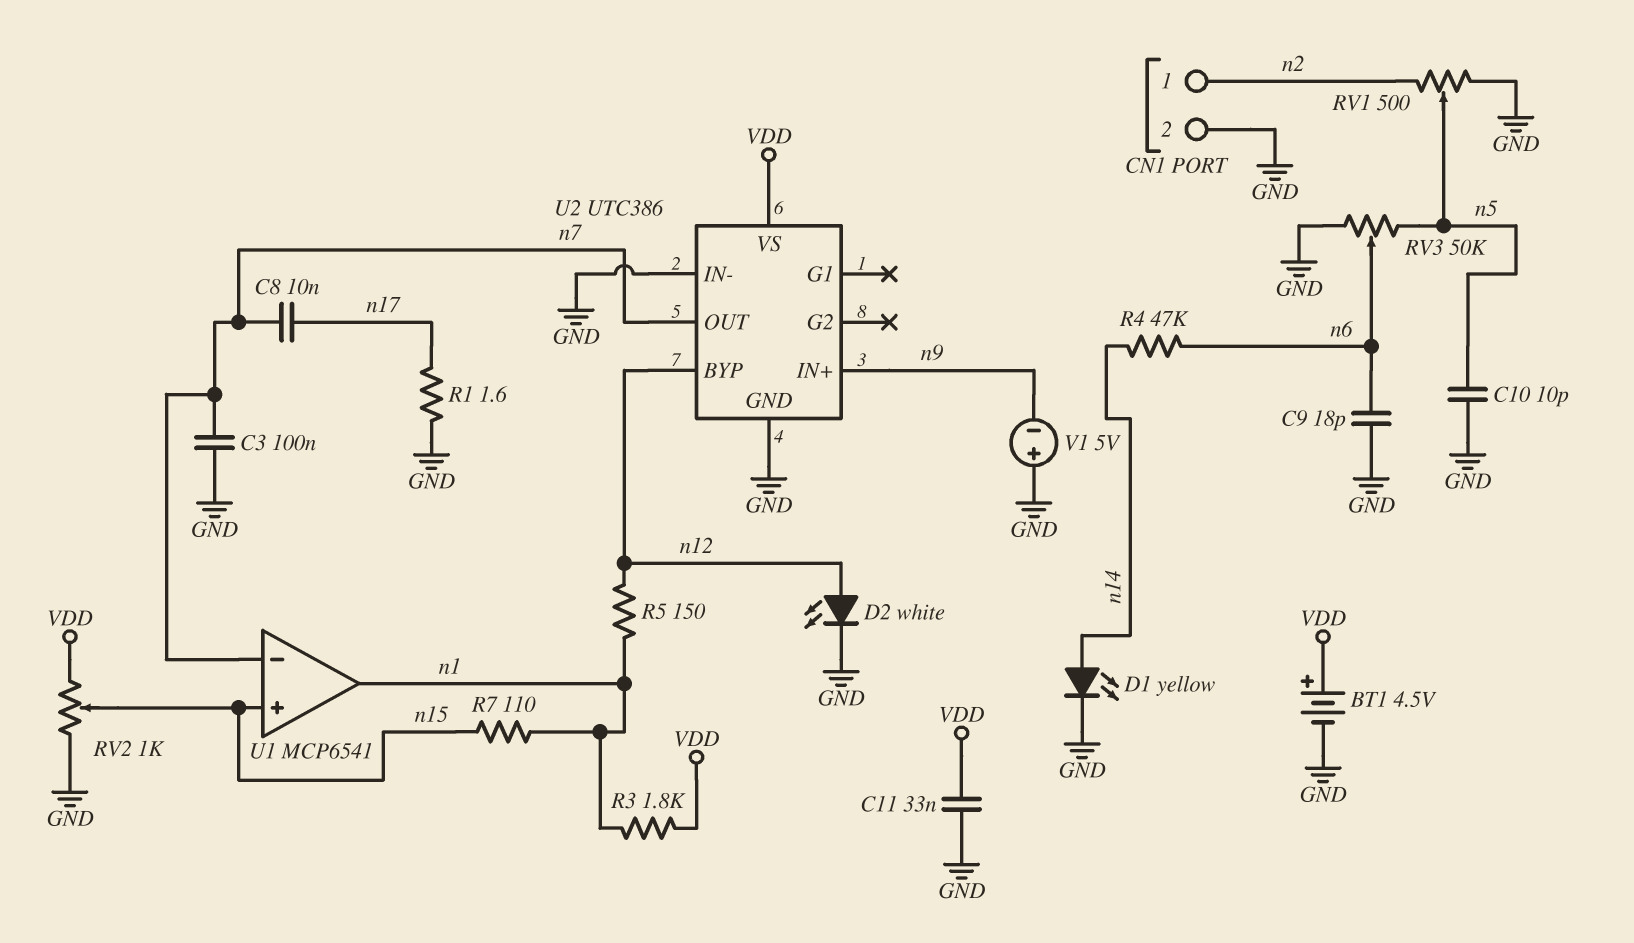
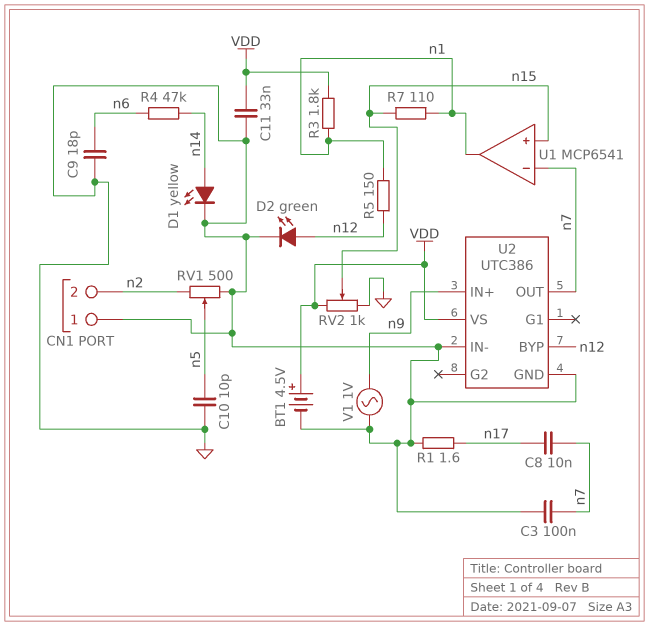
CN1 pin 1: n2 -> GND
CN1 pin 2: GND -> n2
D2: LED white (A n12, K GND) -> LED green (A n12, K GND)
RV3: 50k (GND, n5, wiper n6) -> none
V1: 5V (plus GND, minus n9) -> AC 1V (GND, n9)

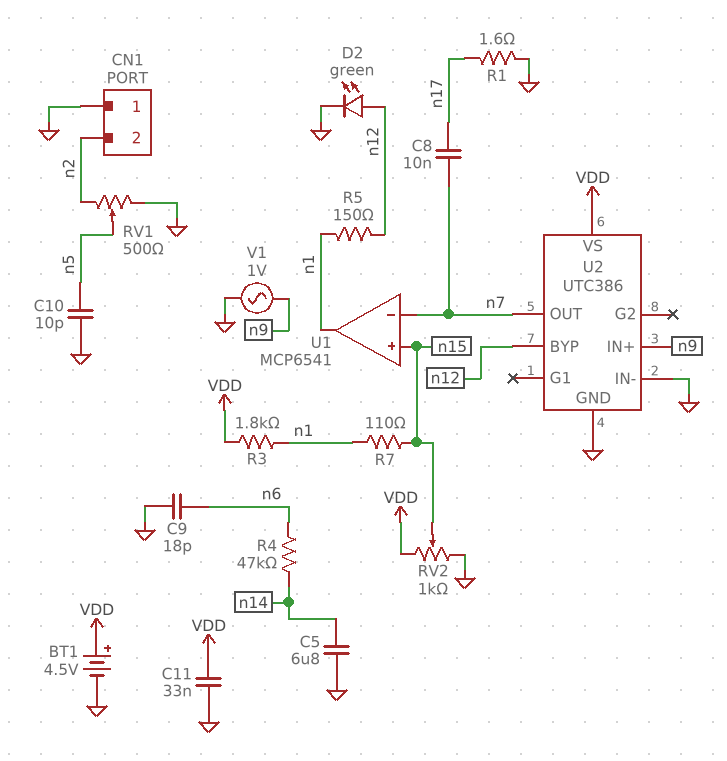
C3: 100nF (GND, n7) -> none
C5: none -> 6.8uF (GND, n14)
D1: LED yellow (A n14, K GND) -> none

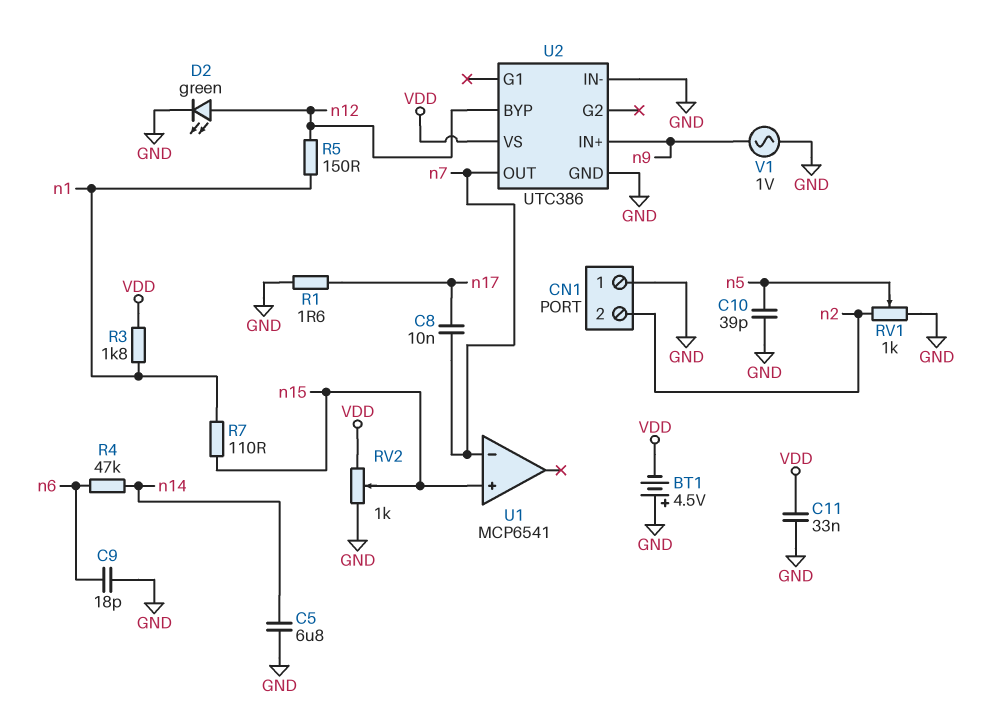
BT1: 4.5V (plus VDD, minus GND) -> 4.5V (plus GND, minus VDD)
C10: 10pF (GND, n5) -> 39pF (GND, n5)
RV1: 500 (GND, n2, wiper n5) -> 1k (GND, n2, wiper n5)
U1 pin out: n1 -> none

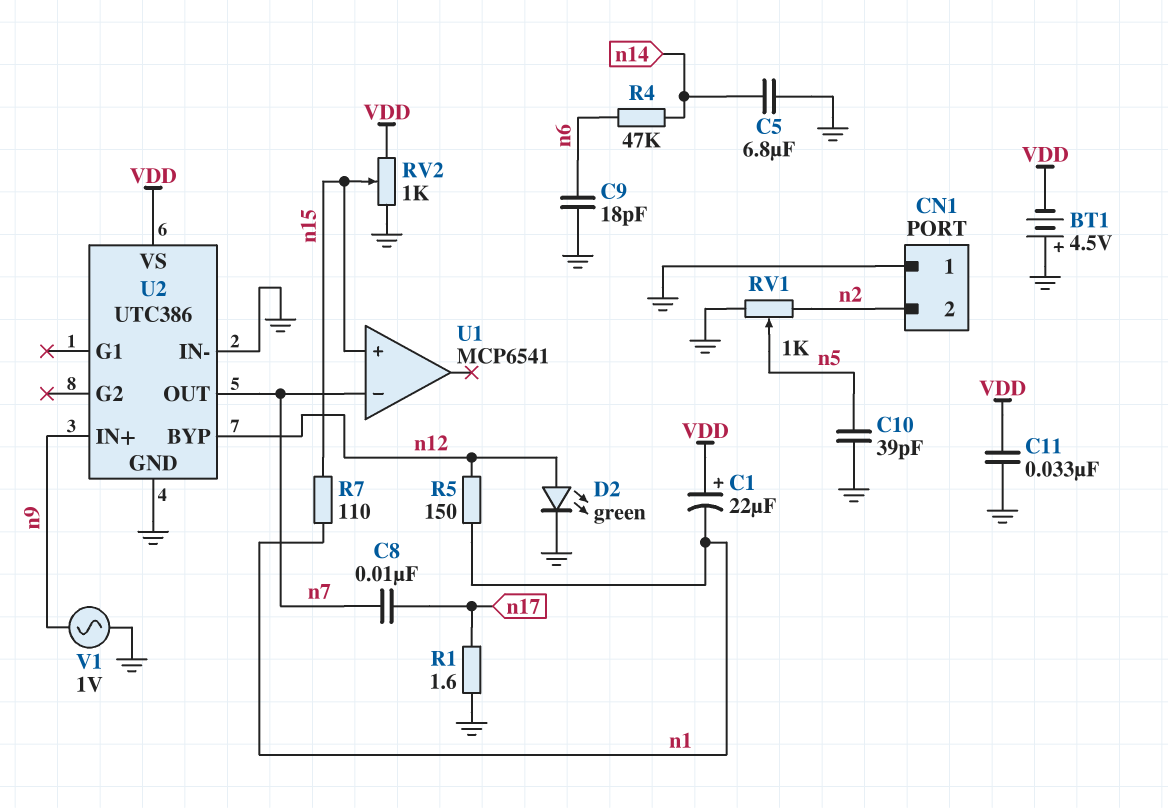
C1: none -> 22uF (plus VDD, minus n1)
R3: 1.8k (VDD, n1) -> none

